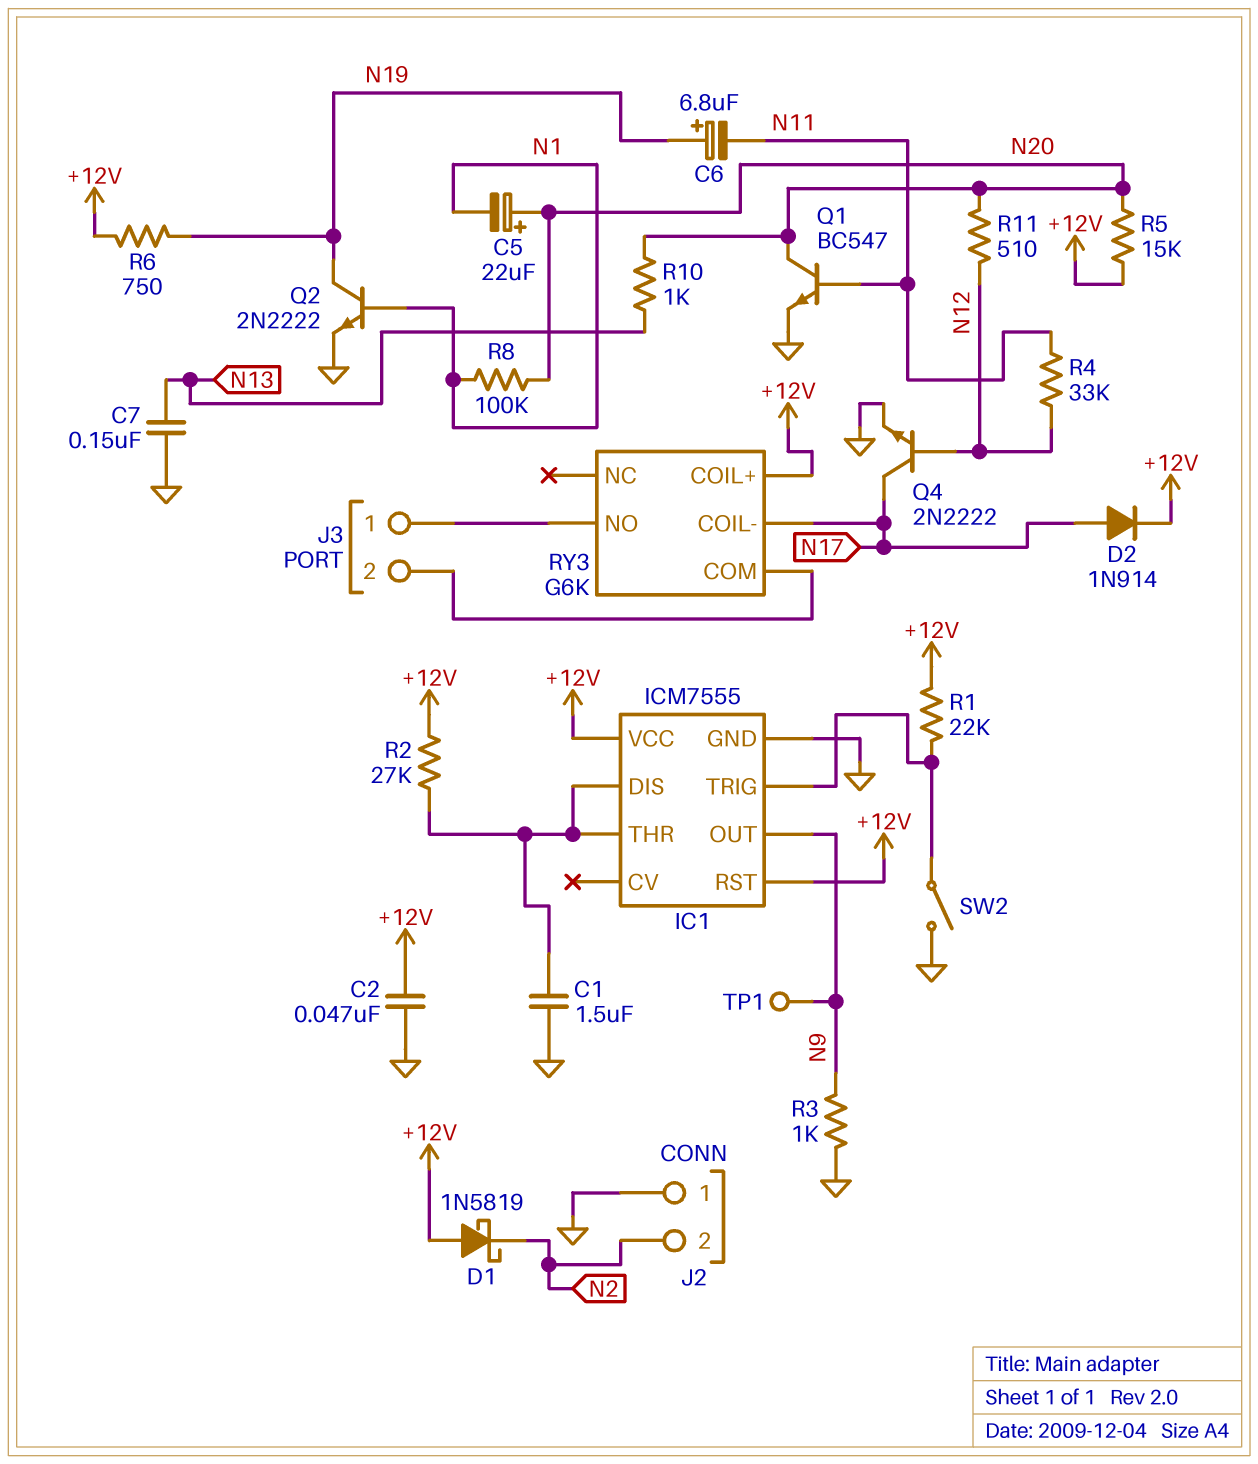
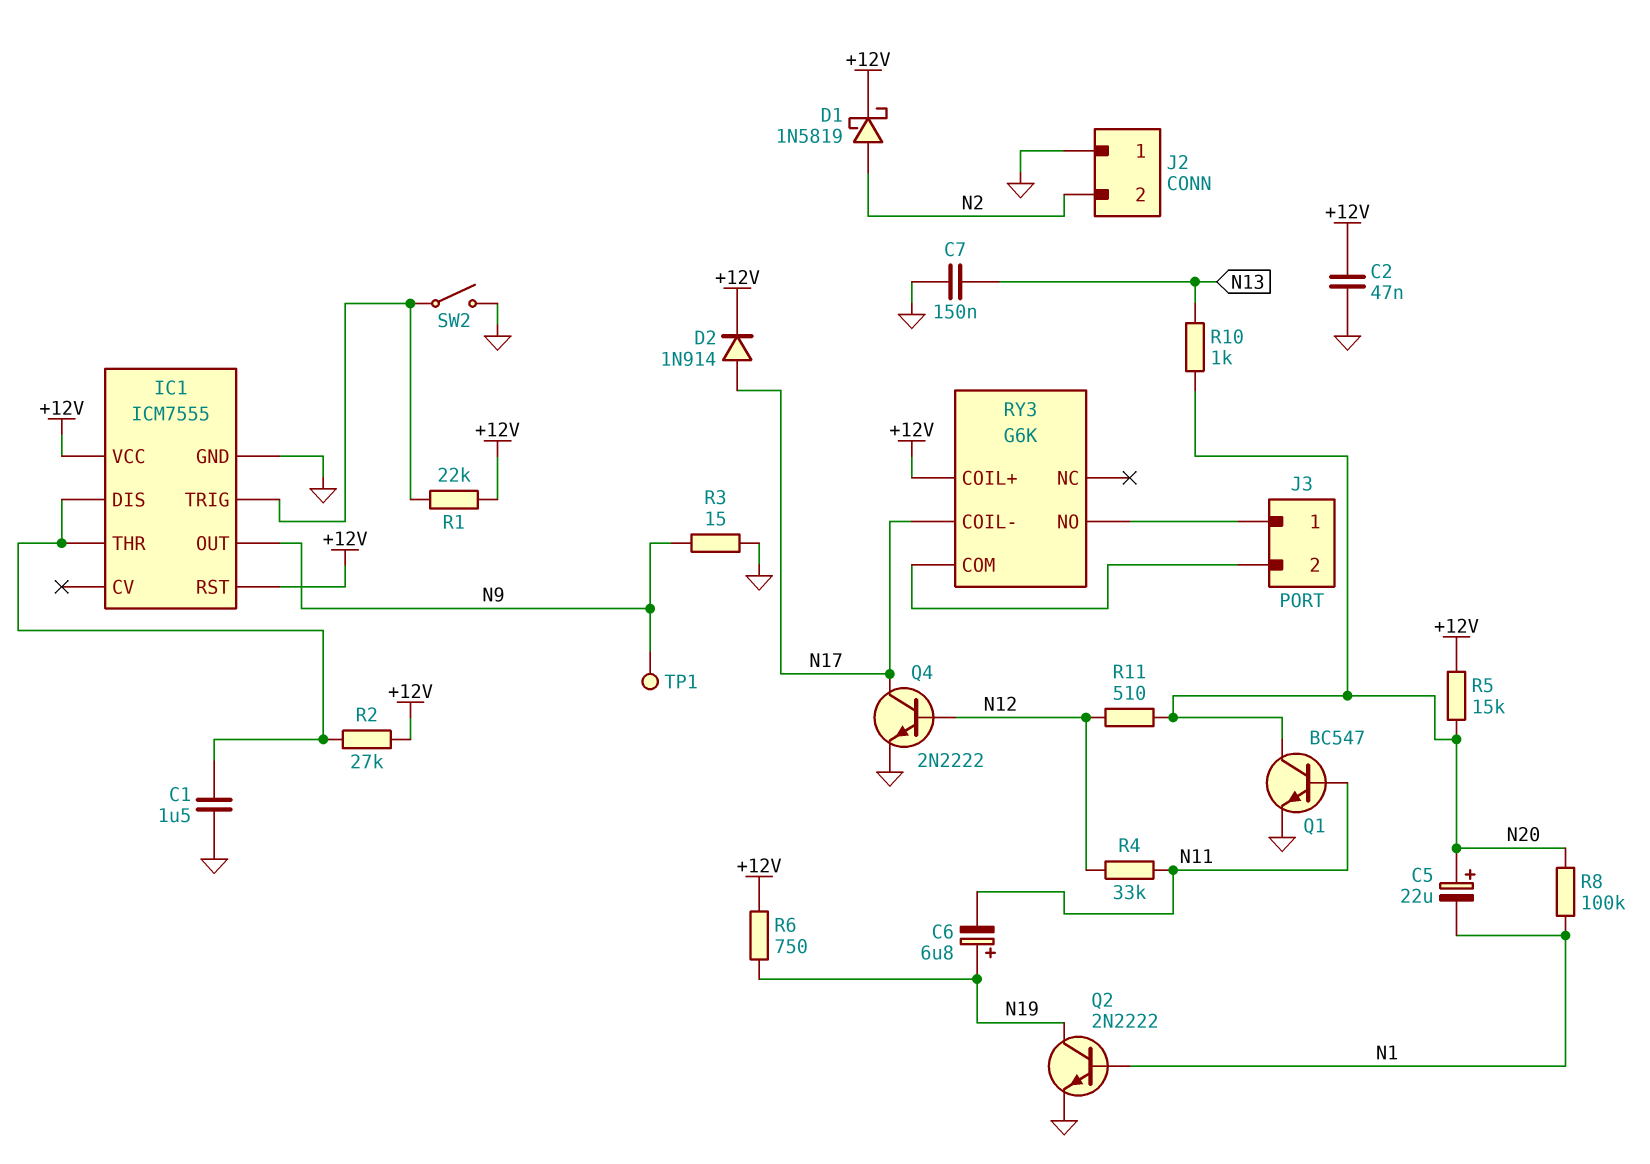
D1: schottky 1N5819 (A +12V, K N2) -> schottky 1N5819 (A N2, K +12V)
R3: 1k (GND, N9) -> 15 (GND, N9)

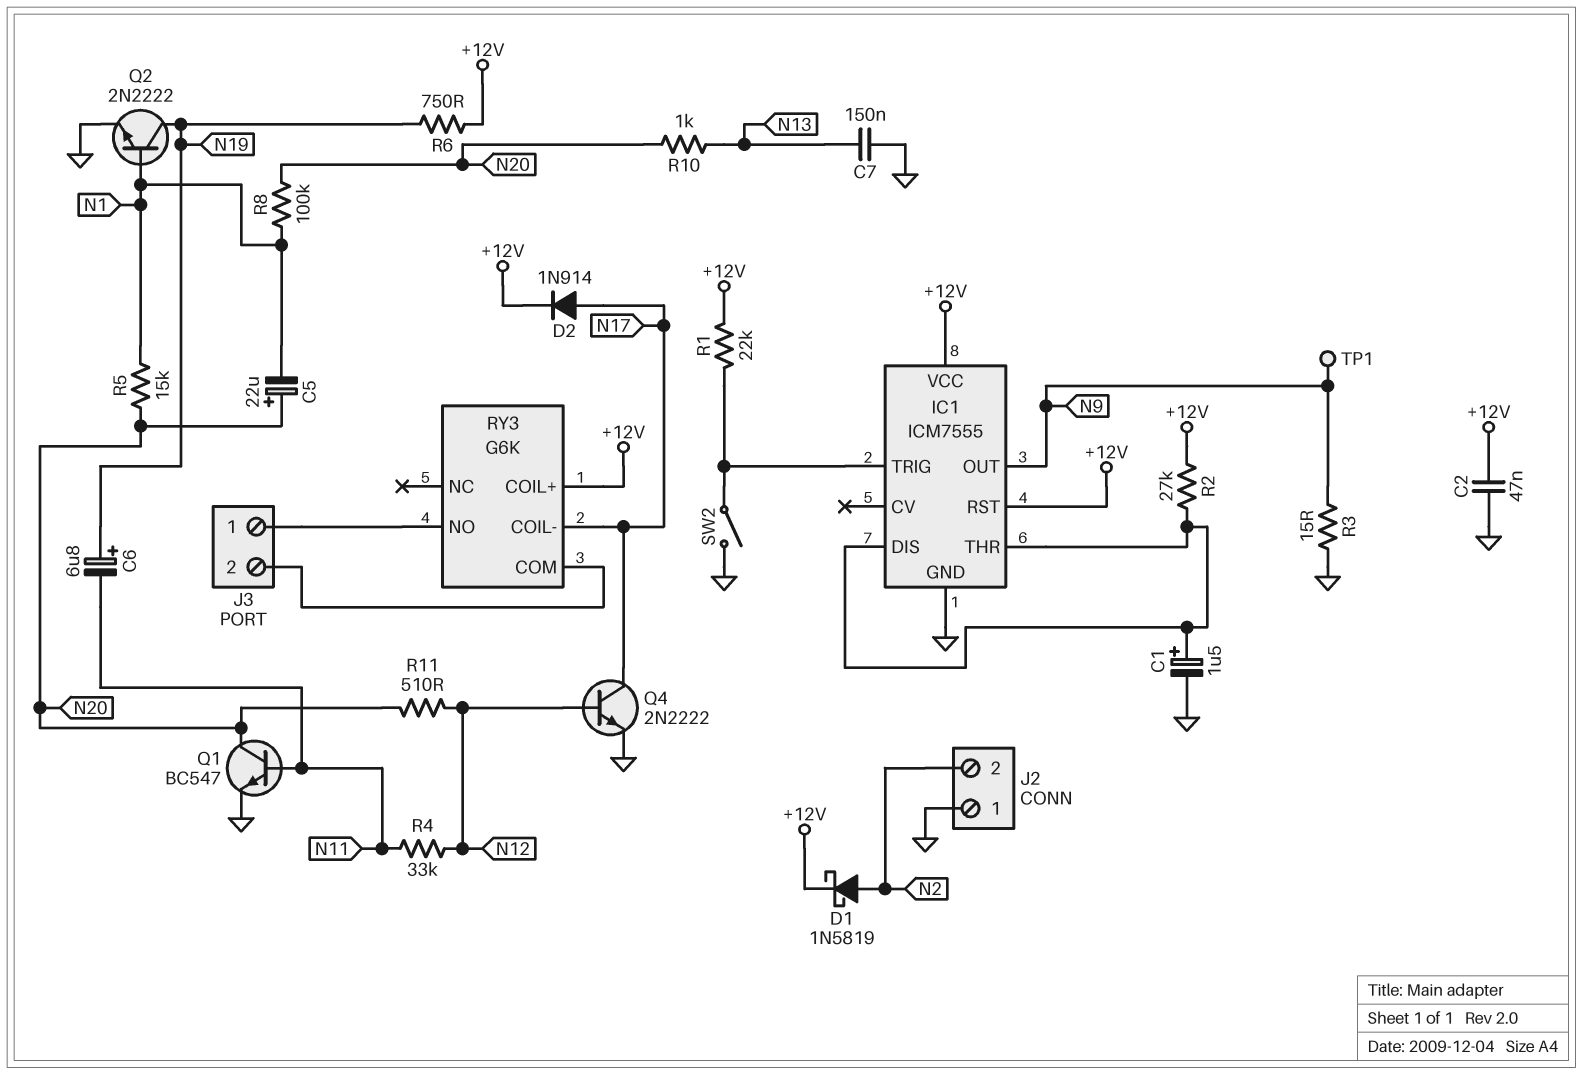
C1: 1.5uF (GND, IC1/DIS) -> 1.5uF (plus IC1/DIS, minus GND)
R5: 15k (+12V, N20) -> 15k (N1, N20)

